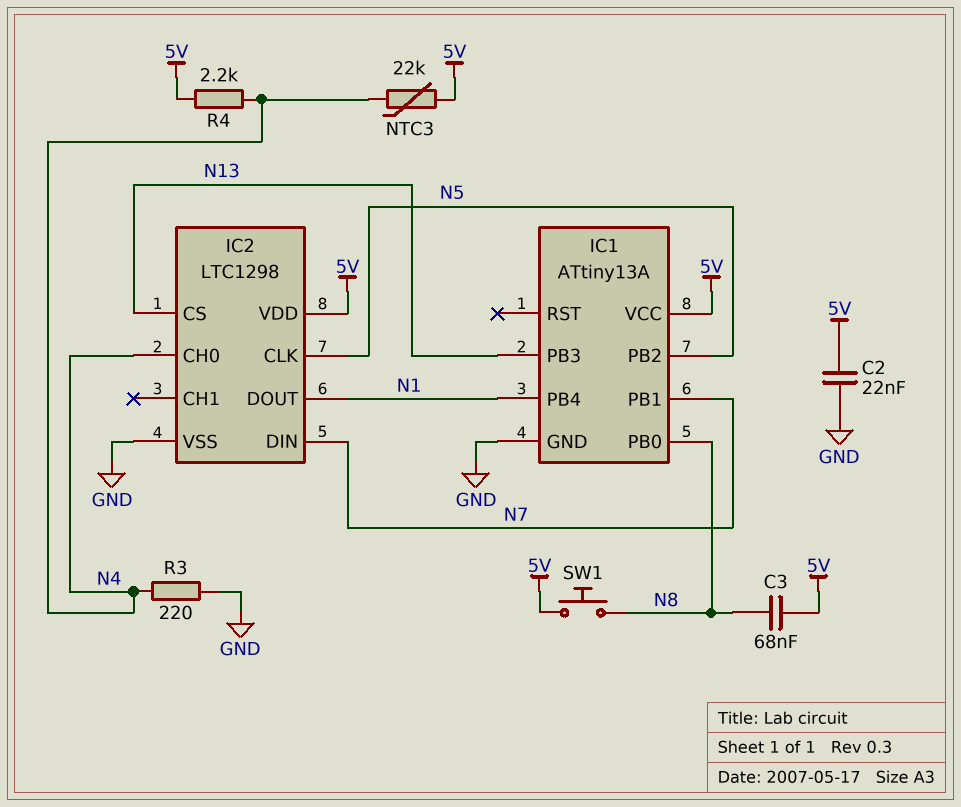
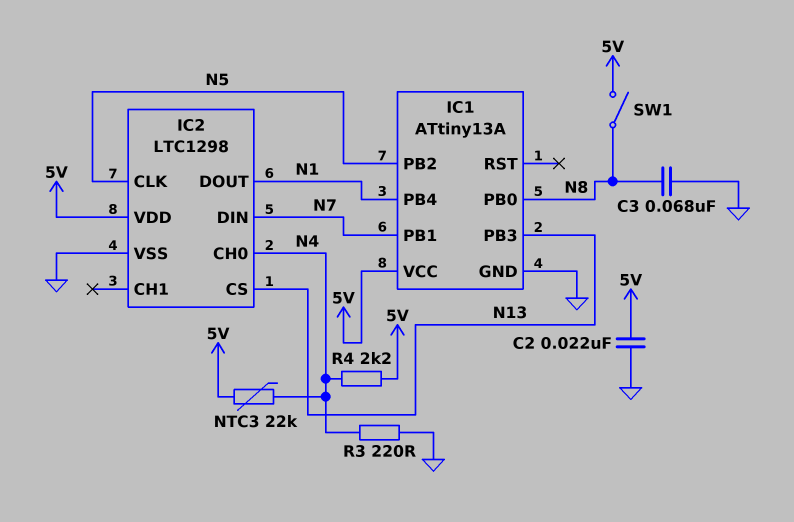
C3: 68nF (5V, N8) -> 68nF (GND, N8)
SW1: button (5V, N8) -> switch (5V, N8)

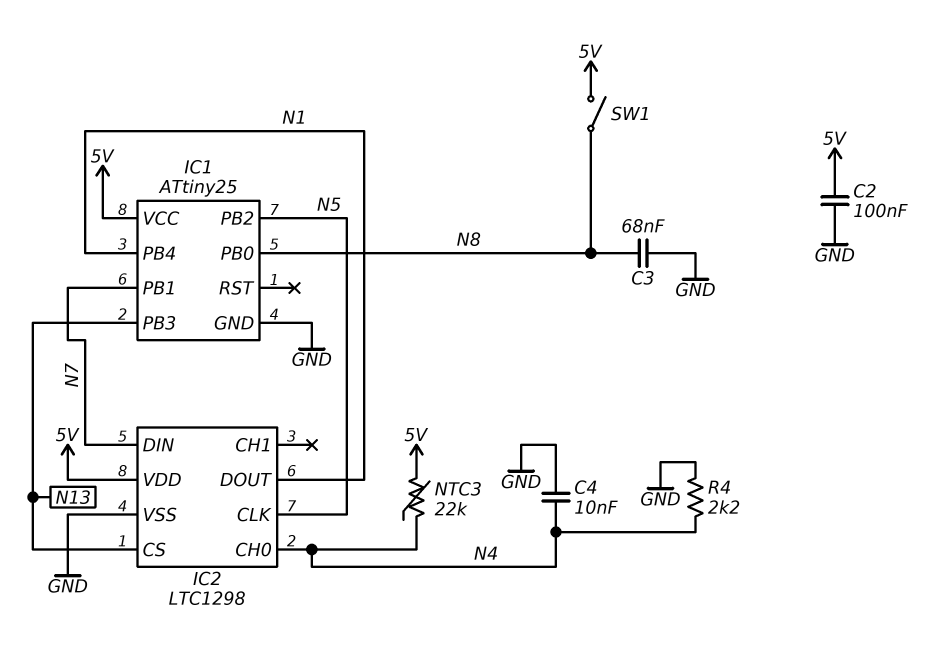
C2: 22nF (5V, GND) -> 100nF (5V, GND)
C4: none -> 10nF (GND, N4)
IC1: ATtiny13A -> ATtiny25
R3: 220 (GND, N4) -> none
R4: 2.2k (5V, N4) -> 2.2k (GND, N4)

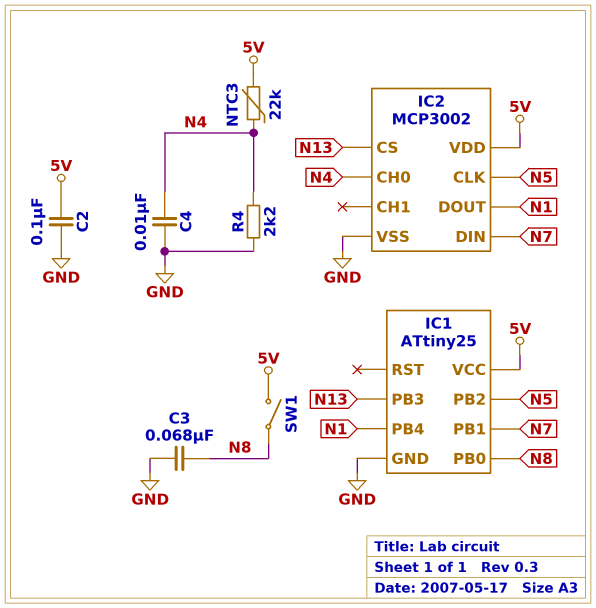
IC2: LTC1298 -> MCP3002

